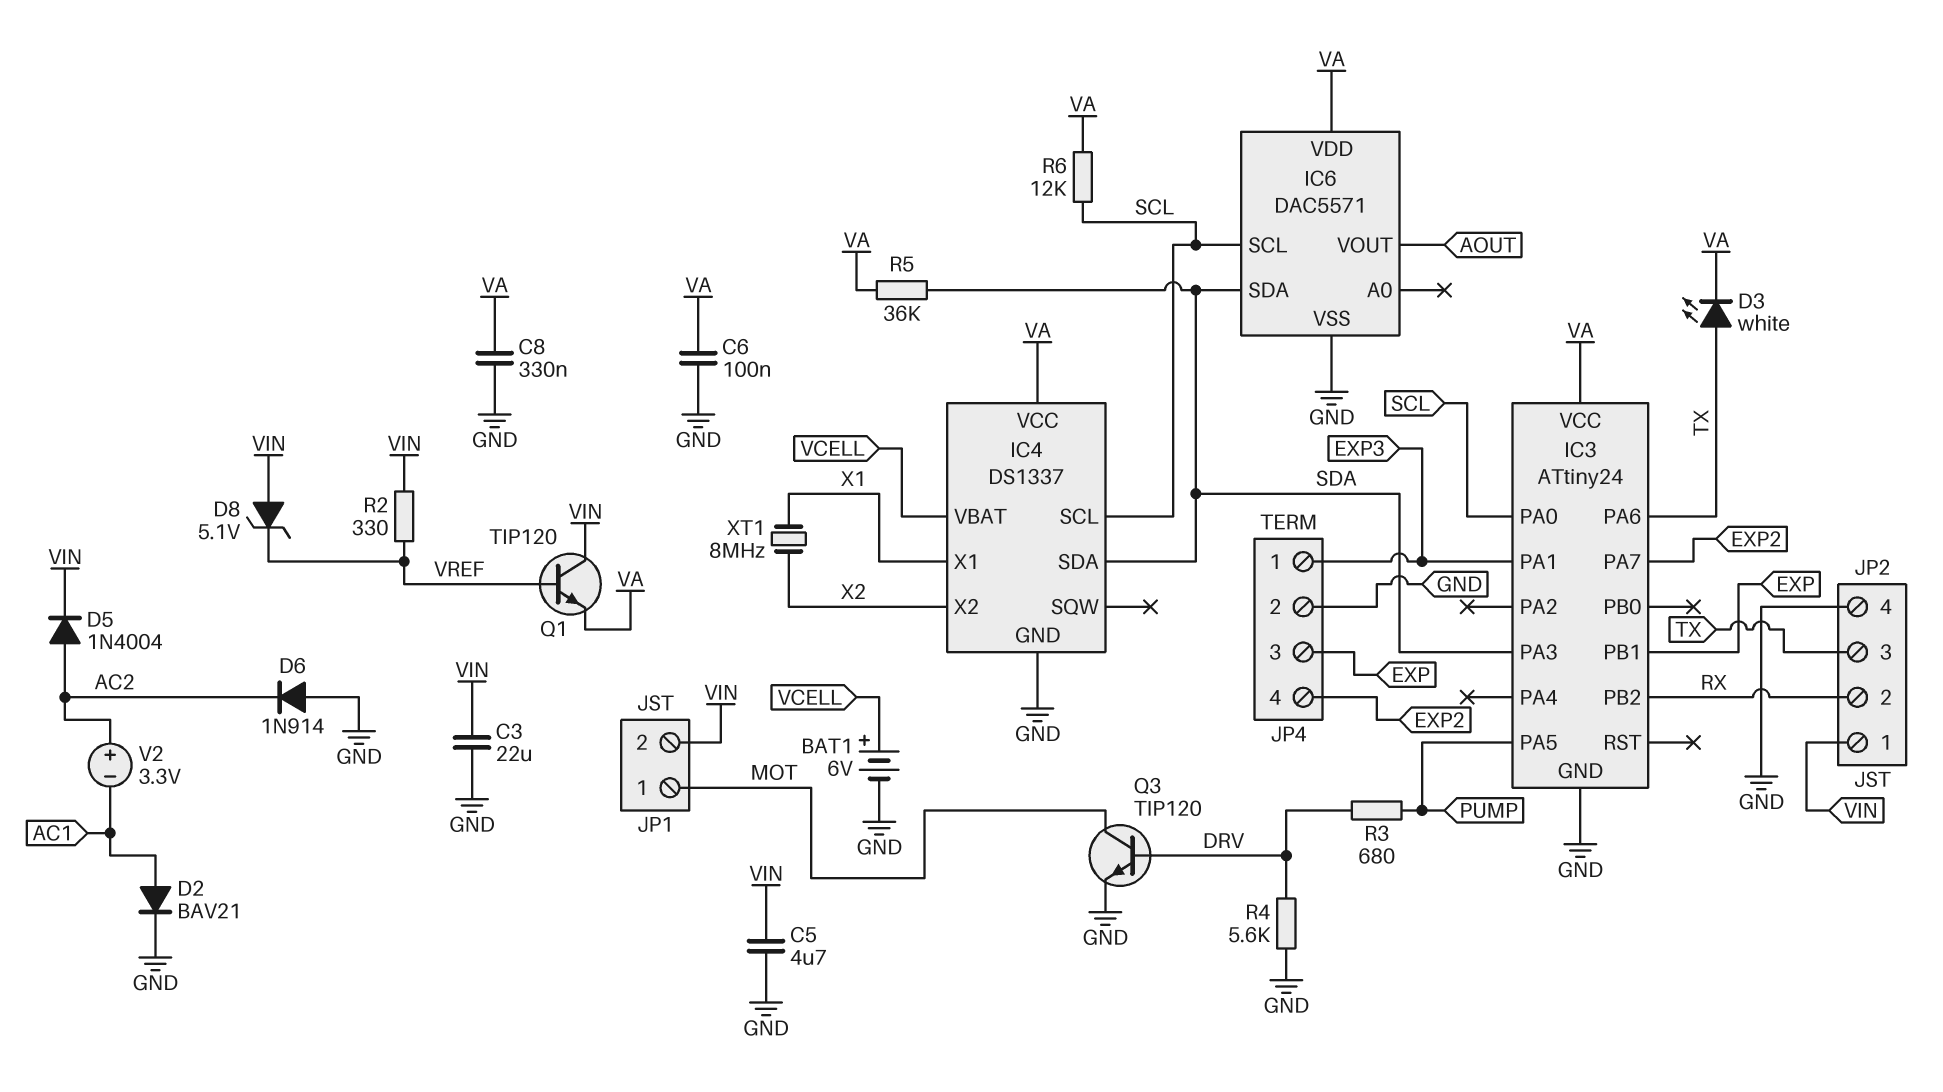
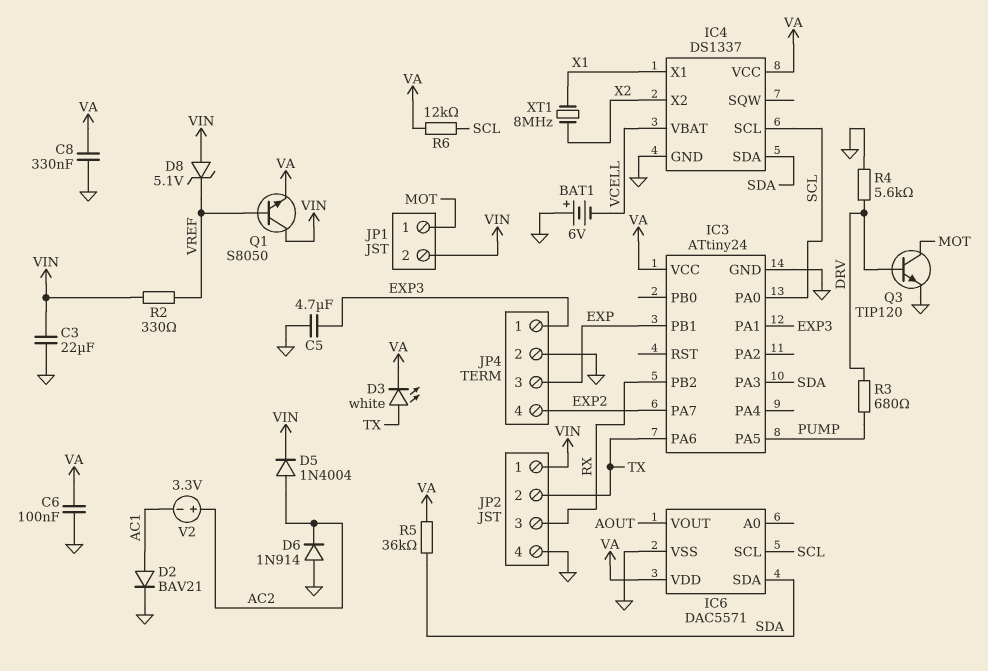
BAT1: 6V (plus VCELL, minus GND) -> 6V (plus GND, minus VCELL)
C5: 4.7uF (GND, VIN) -> 4.7uF (EXP3, GND)
JP2 pin 2: RX -> TX
JP2 pin 3: TX -> RX
Q1: NPN TIP120 (B VREF, C VIN, E VA) -> NPN S8050 (B VREF, C VIN, E VA)

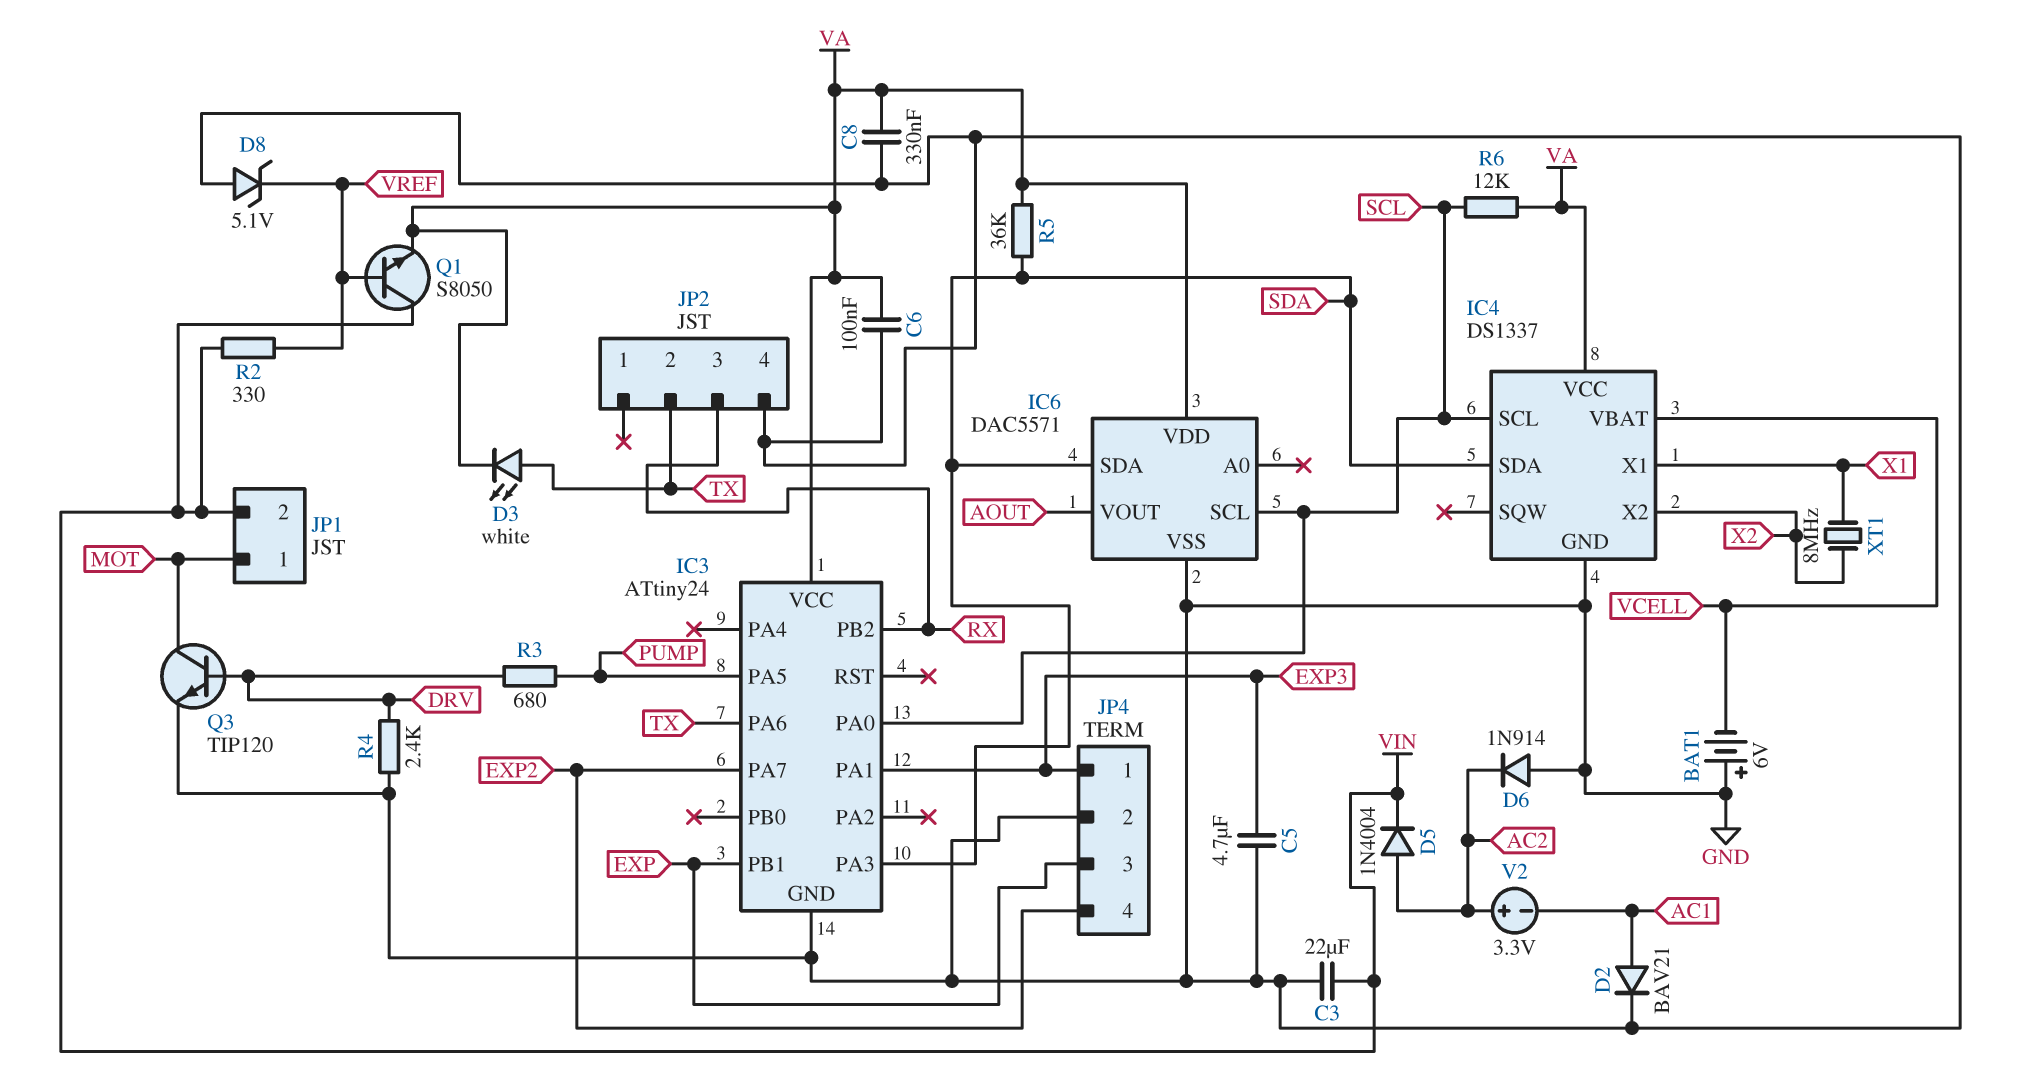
D8: zener 5.1V (A VIN, K VREF) -> zener 5.1V (A GND, K VREF)
JP2 pin 1: VIN -> none
R4: 5.6k (DRV, GND) -> 2.4k (DRV, GND)

